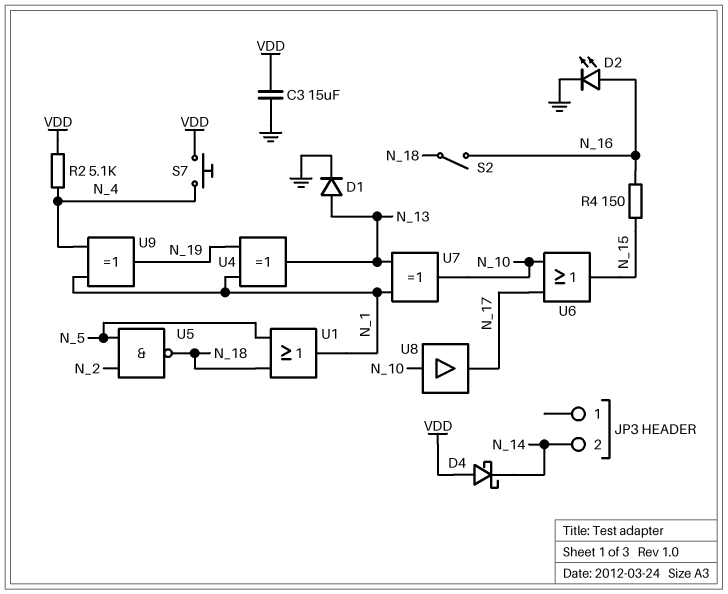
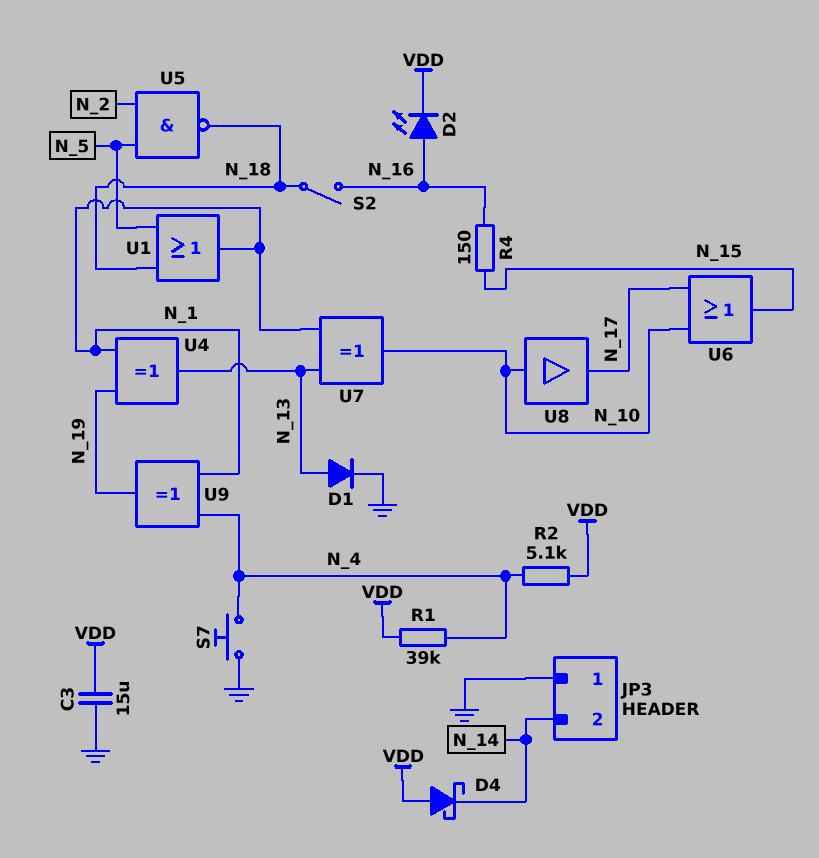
D2: LED (A N_16, K GND) -> LED (A N_16, K VDD)
JP3 pin 1: none -> GND
R1: none -> 39k (N_4, VDD)
S7: button (N_4, VDD) -> button (GND, N_4)

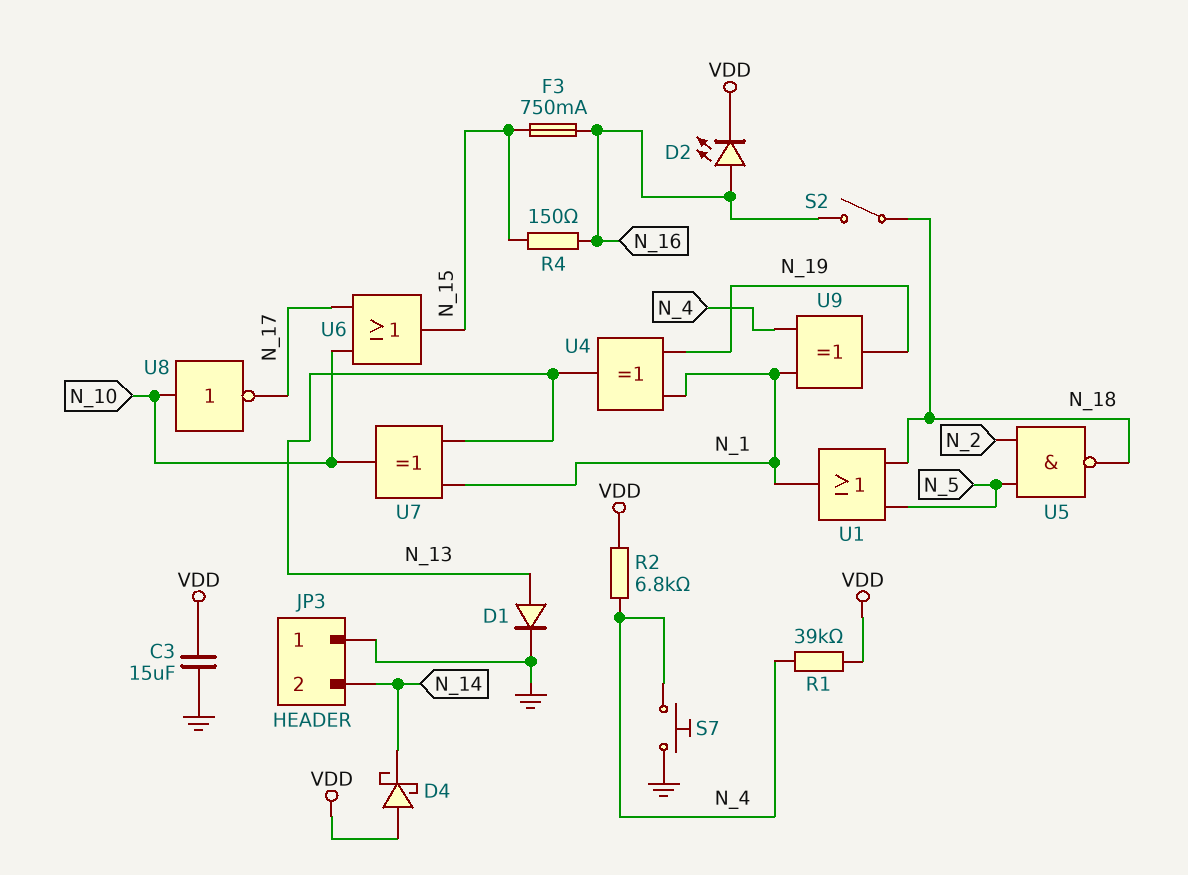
F3: none -> 750mA (N_15, N_16)
R2: 5.1k (N_4, VDD) -> 6.8k (N_4, VDD)
U8: buffer (in N_10, out N_17) -> NOT (in N_10, out N_17)

